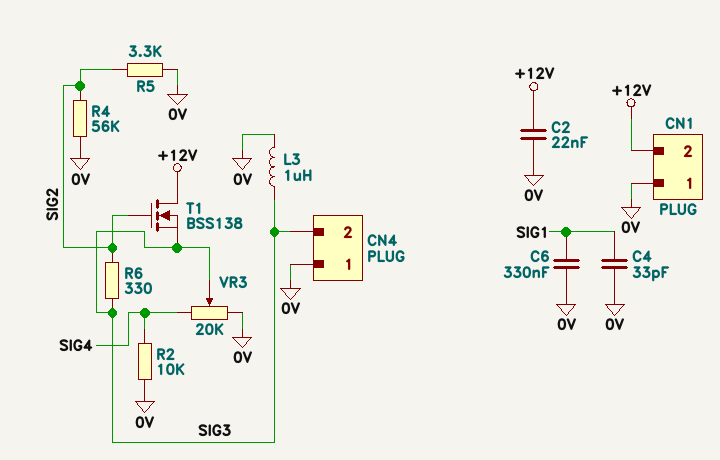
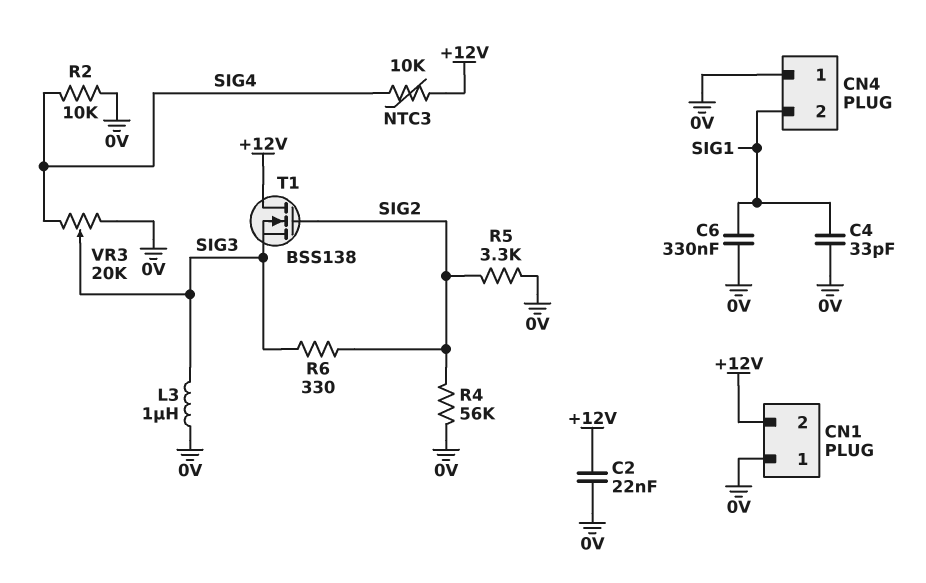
CN4 pin 2: SIG3 -> SIG1
NTC3: none -> 10k (+12V, SIG4)

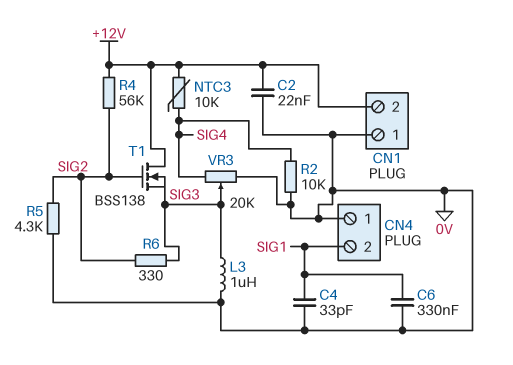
R4: 56k (0V, SIG2) -> 56k (+12V, SIG2)
R5: 3.3k (0V, SIG2) -> 4.3k (0V, SIG2)

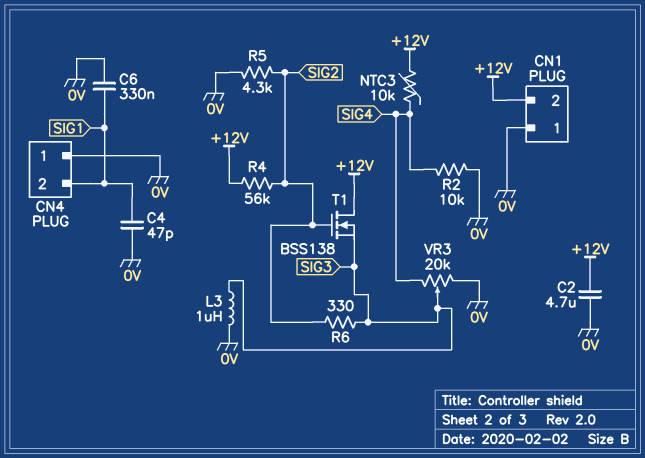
C2: 22nF (+12V, 0V) -> 4.7uF (+12V, 0V)
C4: 33pF (0V, SIG1) -> 47pF (0V, SIG1)

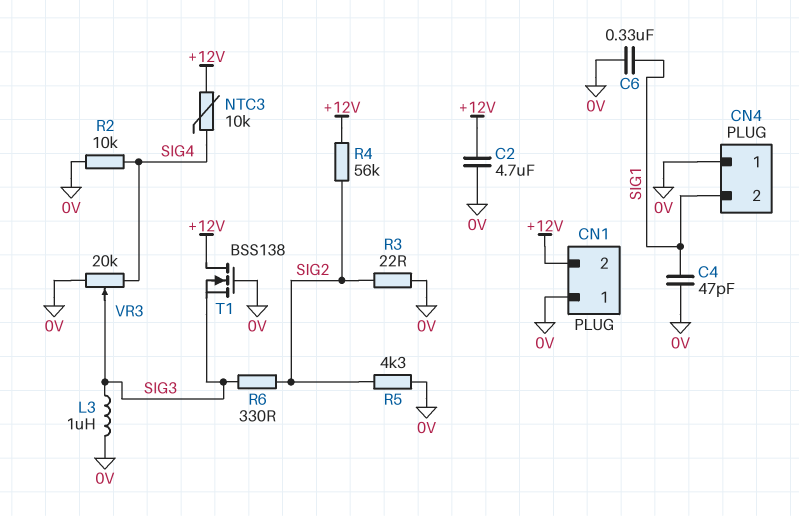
R3: none -> 22 (0V, SIG2)
T1: NMOS BSS138 (G SIG2, D +12V, S SIG3) -> NMOS BSS138 (G 0V, D +12V, S SIG3)

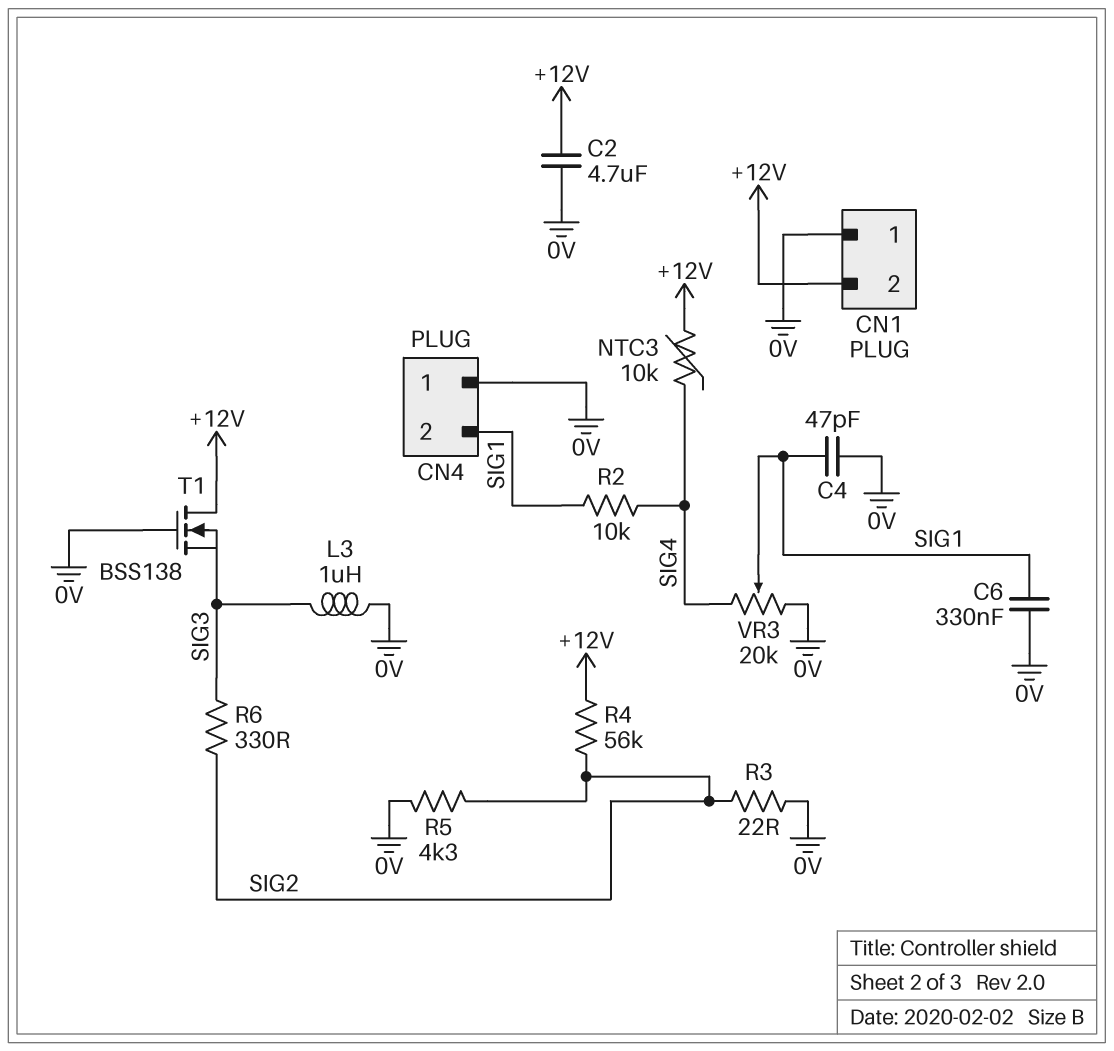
R2: 10k (0V, SIG4) -> 10k (SIG1, SIG4)
VR3: 20k (0V, SIG4, wiper SIG3) -> 20k (0V, SIG4, wiper SIG1)

